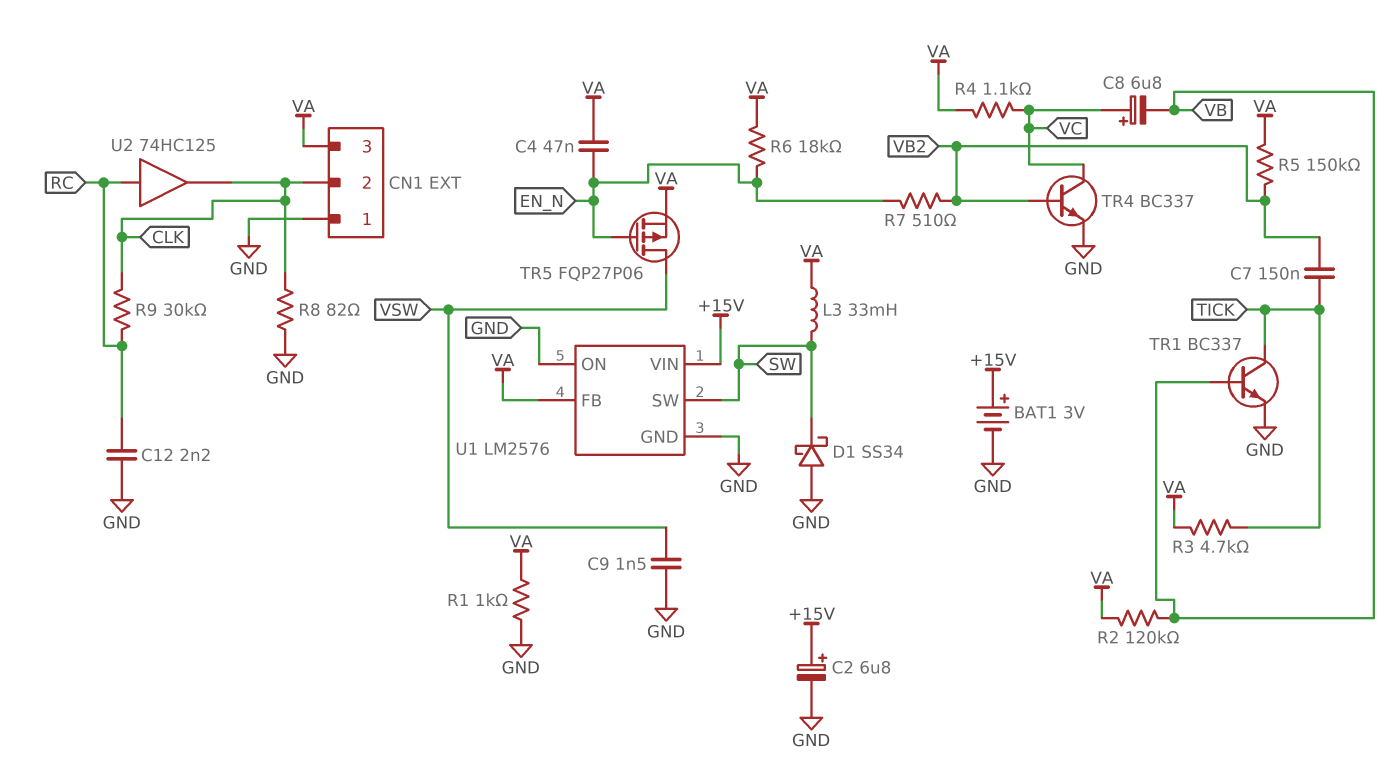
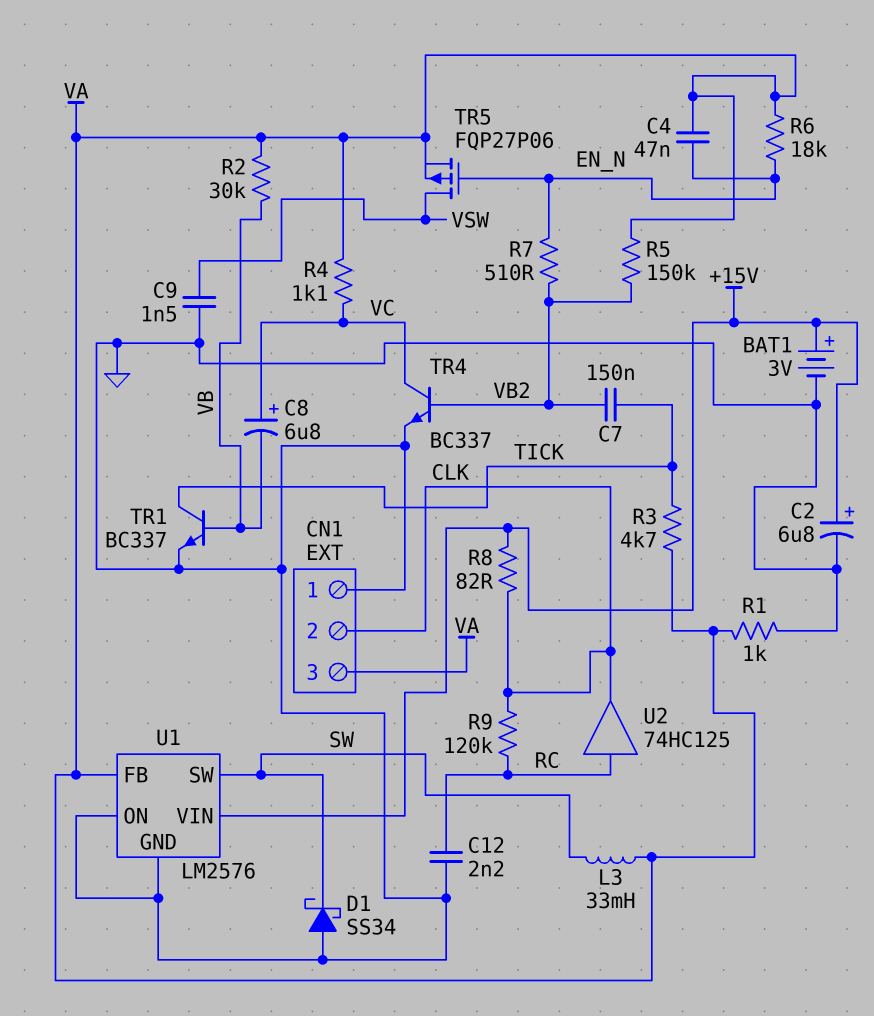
R2: 120k (VA, VB) -> 30k (VA, VB)
R8: 82 (CLK, GND) -> 82 (+15V, CLK)
R9: 30k (CLK, RC) -> 120k (CLK, RC)

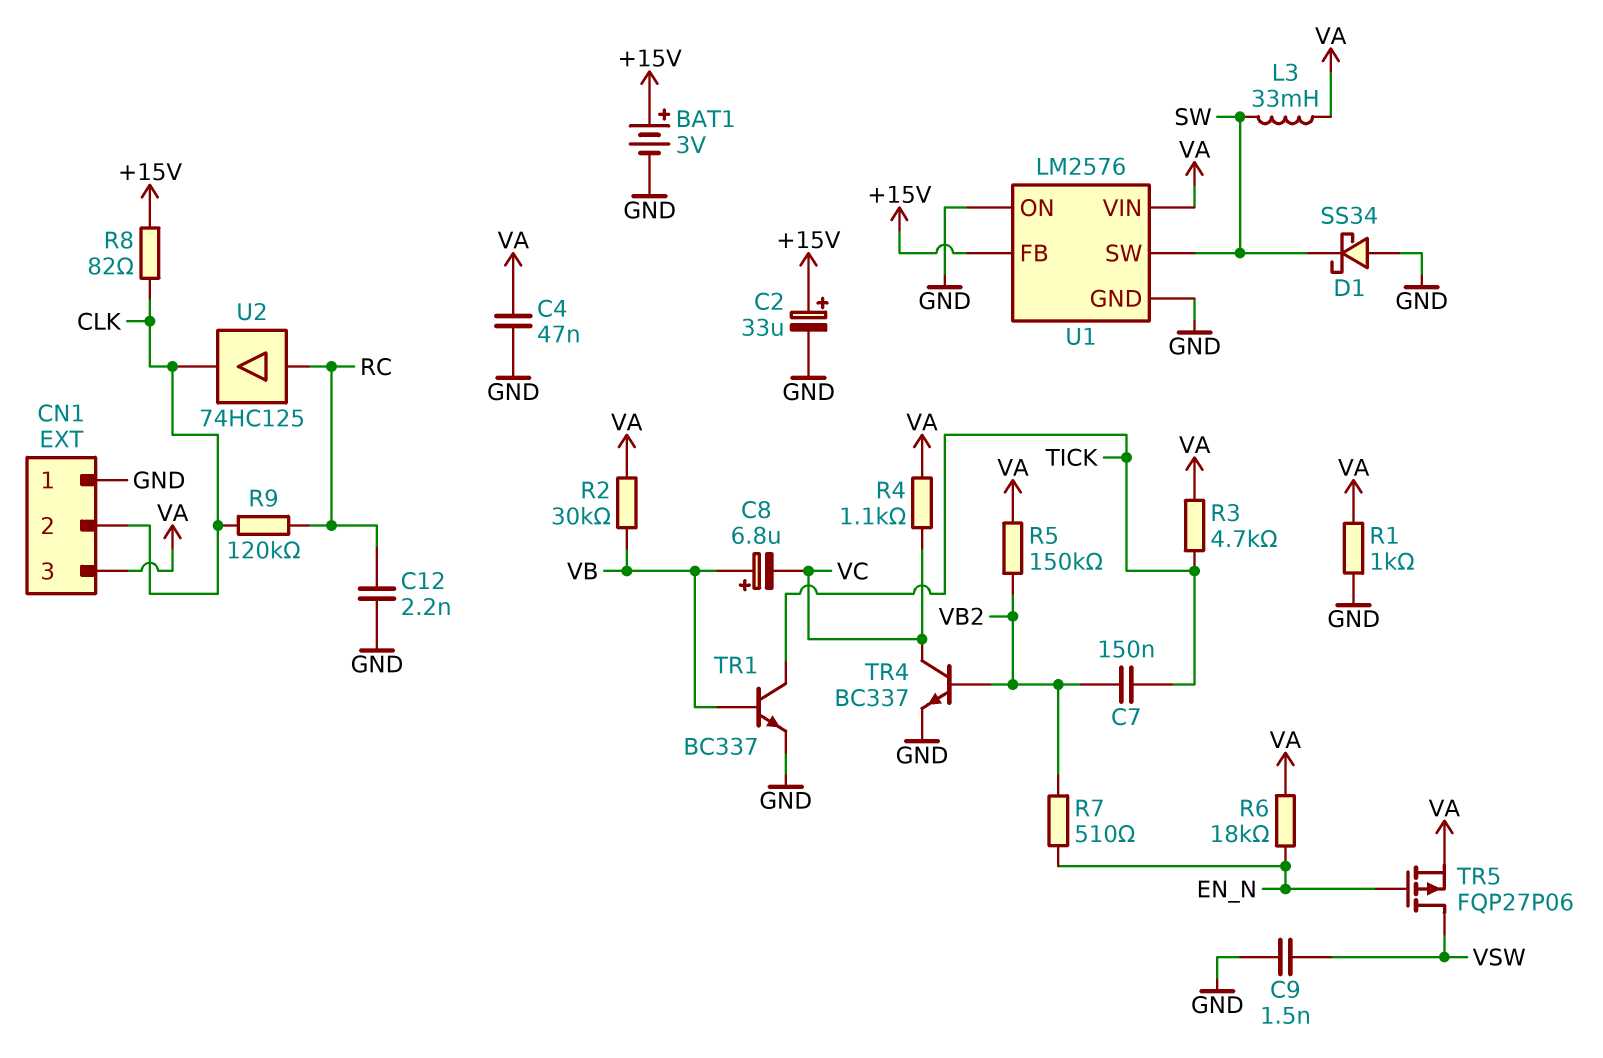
C2: 6.8uF (plus +15V, minus GND) -> 33uF (plus +15V, minus GND)
C4: 47nF (EN_N, VA) -> 47nF (GND, VA)
C8: 6.8uF (plus VC, minus VB) -> 6.8uF (plus VB, minus VC)
U1 pin FB: VA -> +15V
U1 pin VIN: +15V -> VA

